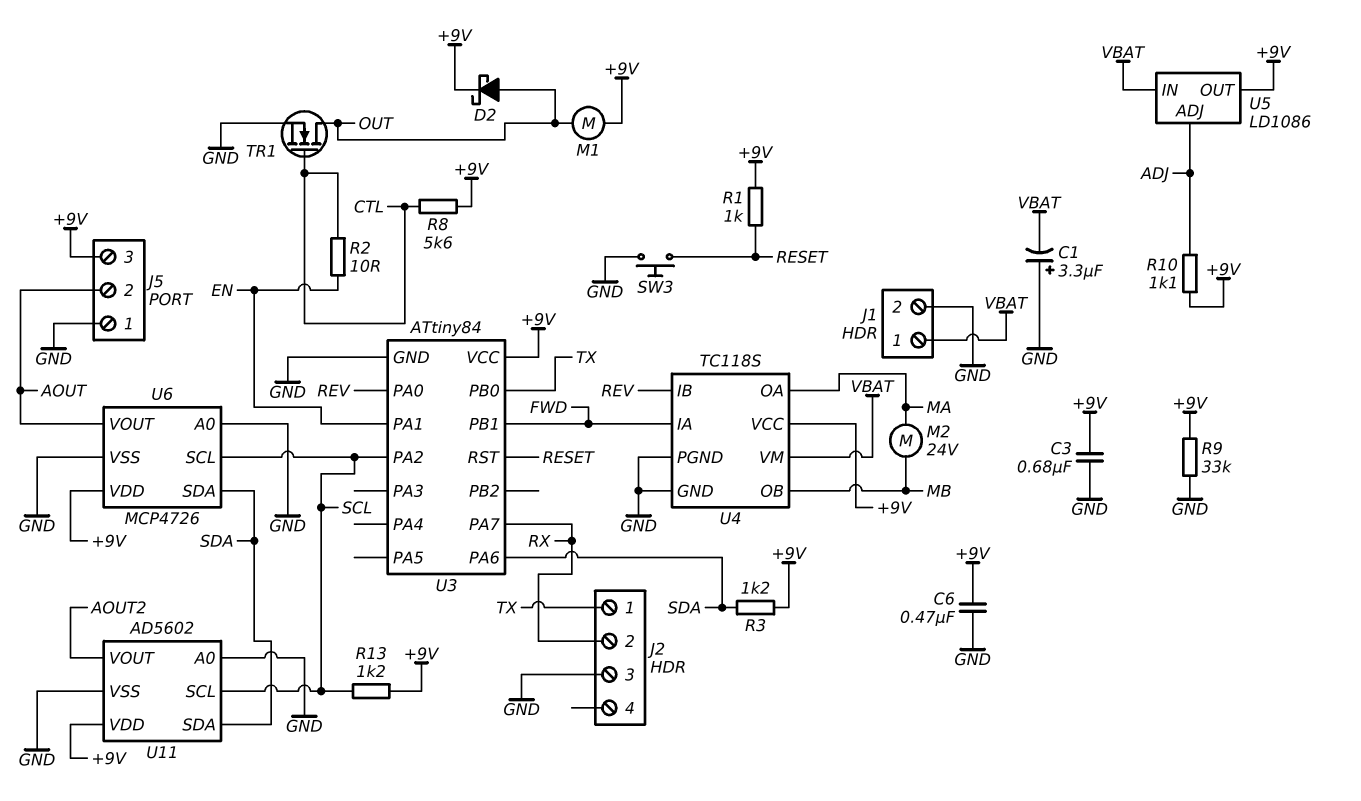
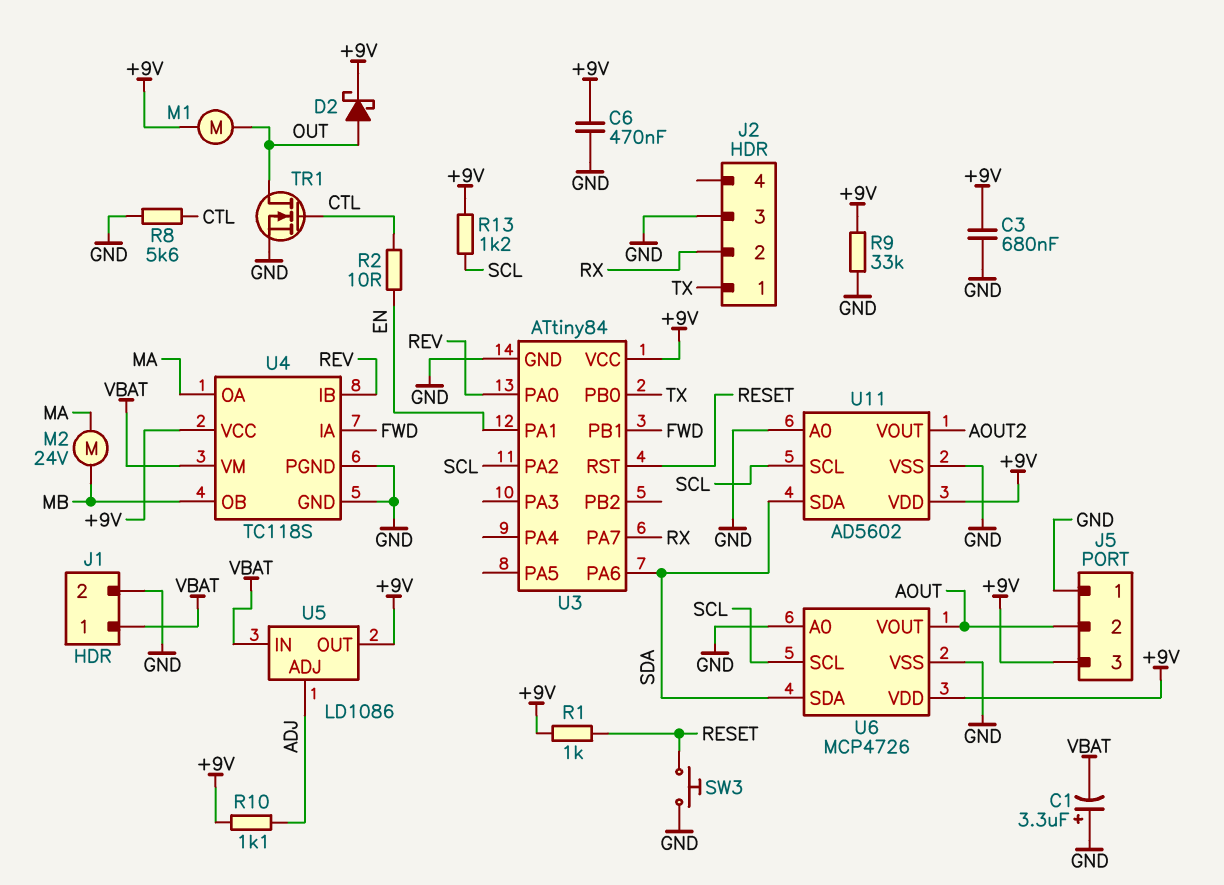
R3: 1.2k (+9V, SDA) -> none
R8: 5.6k (+9V, CTL) -> 5.6k (CTL, GND)

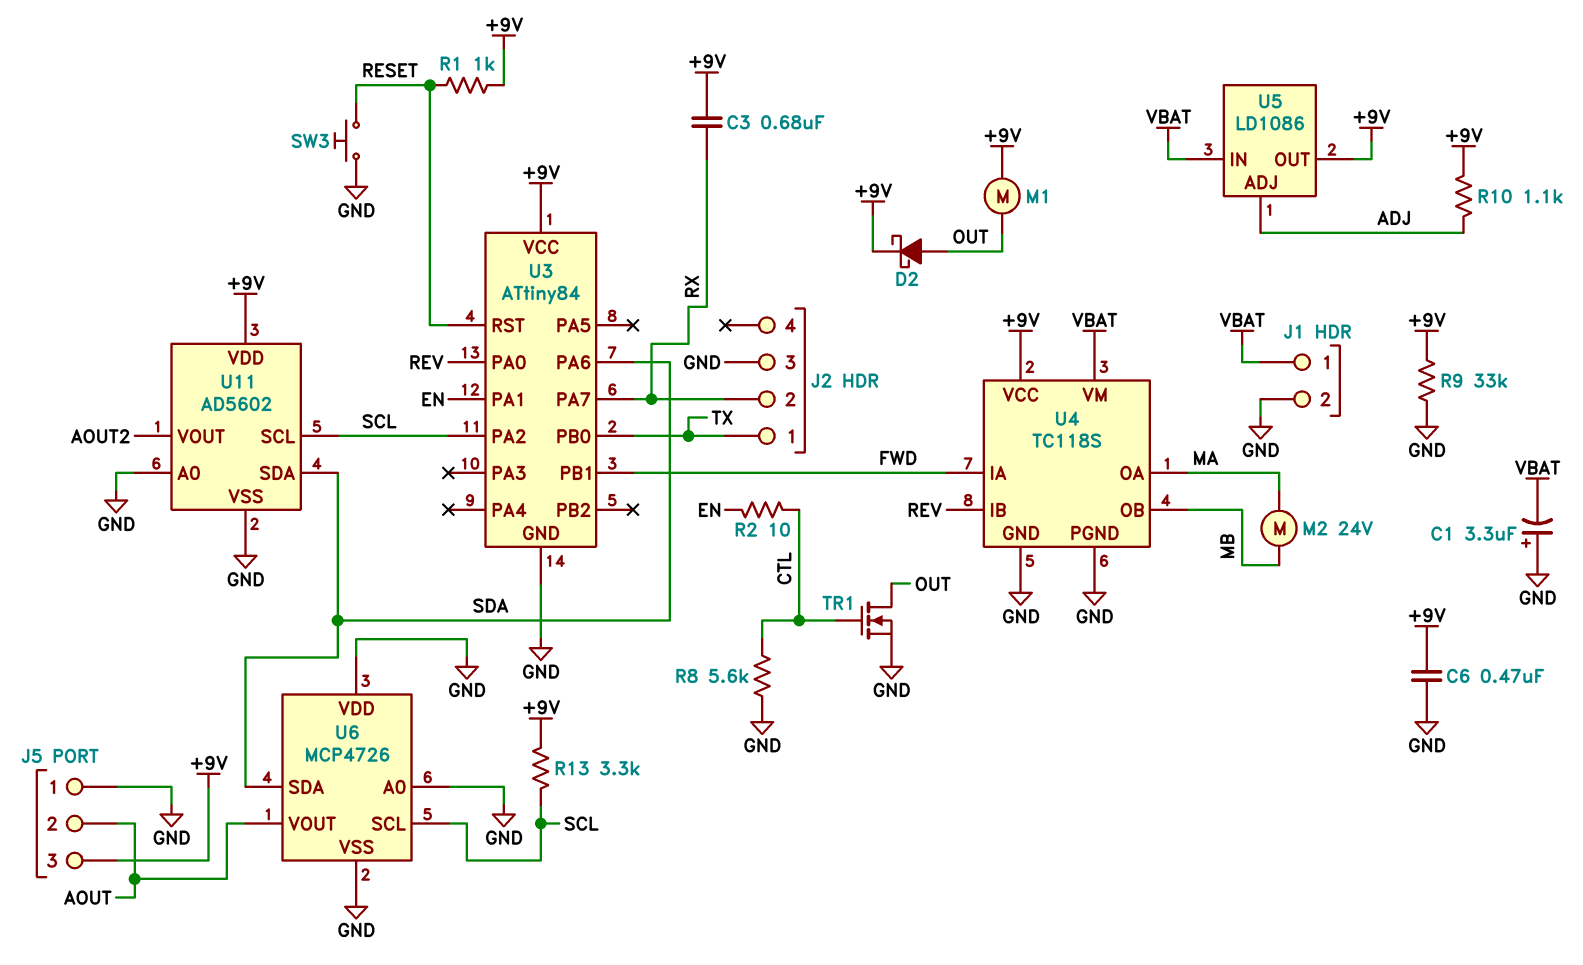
C3: 680nF (+9V, GND) -> 680nF (+9V, RX)
R13: 1.2k (+9V, SCL) -> 3.3k (+9V, SCL)
U6 pin VDD: +9V -> GND

